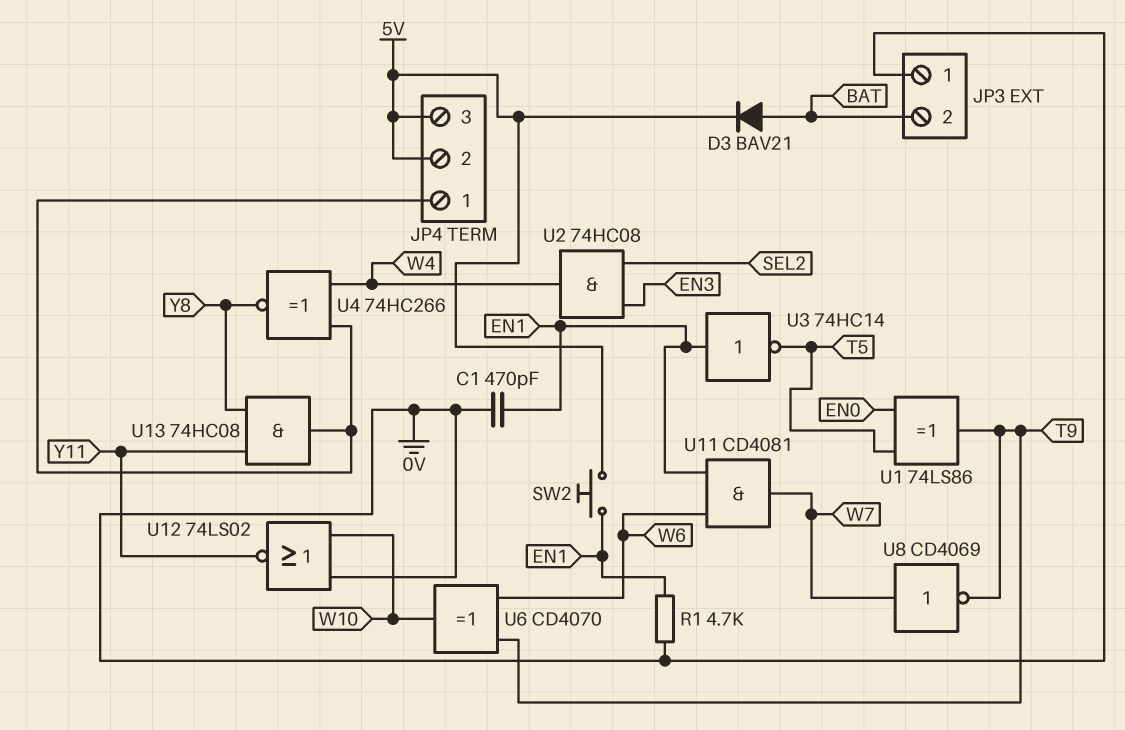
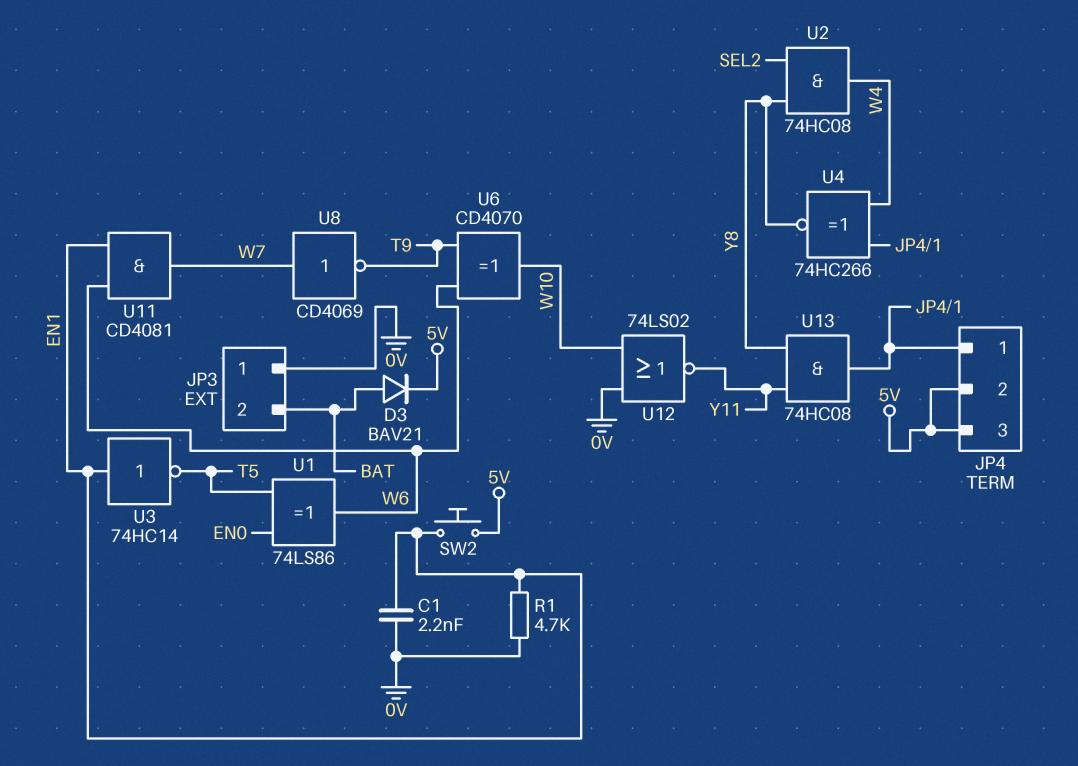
C1: 470pF (0V, EN1) -> 2.2nF (0V, EN1)
U1: XOR 74LS86 (in EN0, in T5, out T9) -> XOR 74LS86 (in EN0, in T5, out W6)
U2: AND 74HC08 (in EN3, in SEL2, out W4) -> AND 74HC08 (in SEL2, in Y8, out W4)

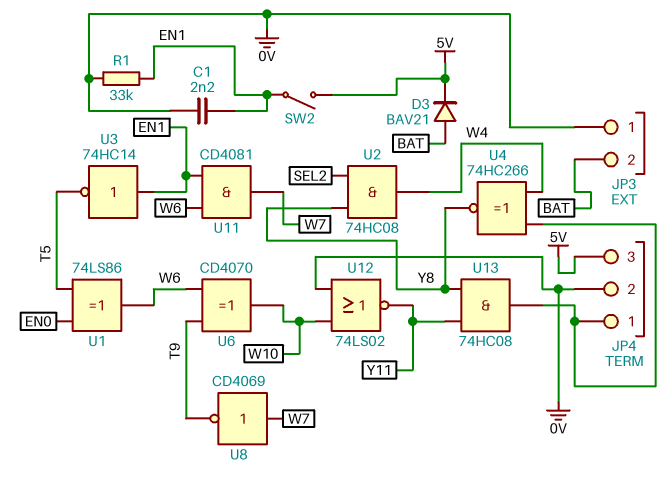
JP4 pin 2: 5V -> 0V
R1: 4.7k (0V, EN1) -> 33k (0V, EN1)
SW2: button (5V, EN1) -> switch (5V, EN1)

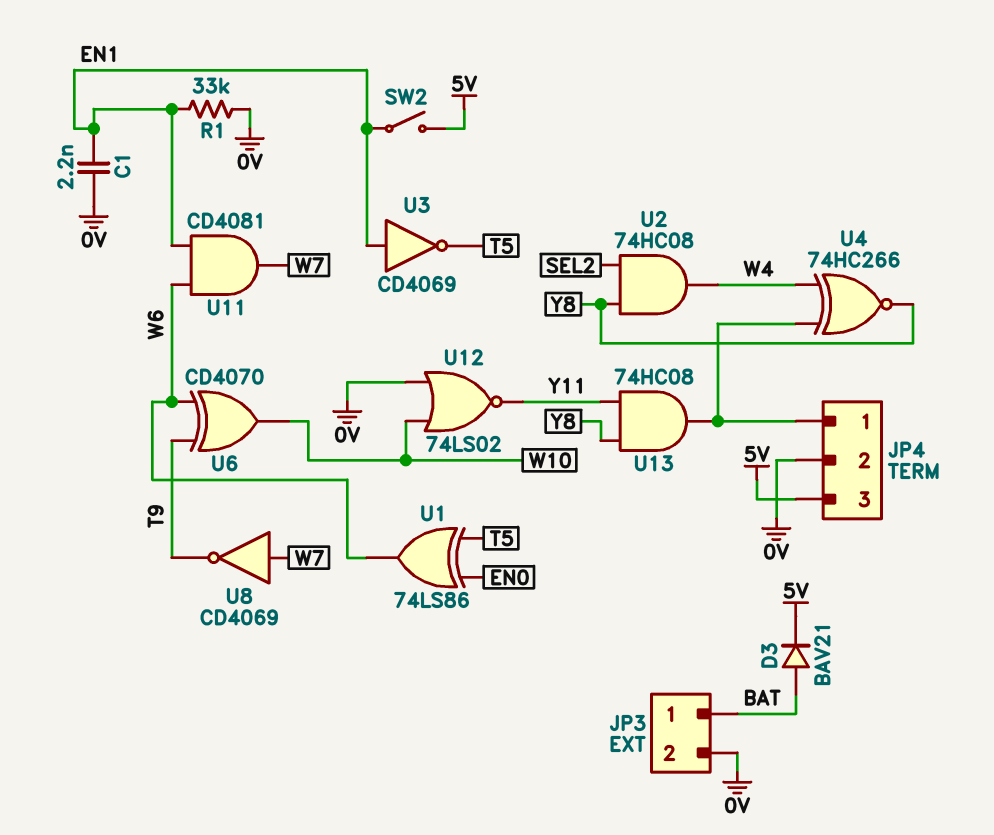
JP3 pin 1: 0V -> BAT
JP3 pin 2: BAT -> 0V
U3: NOT 74HC14 (in EN1, out T5) -> NOT CD4069 (in EN1, out T5)

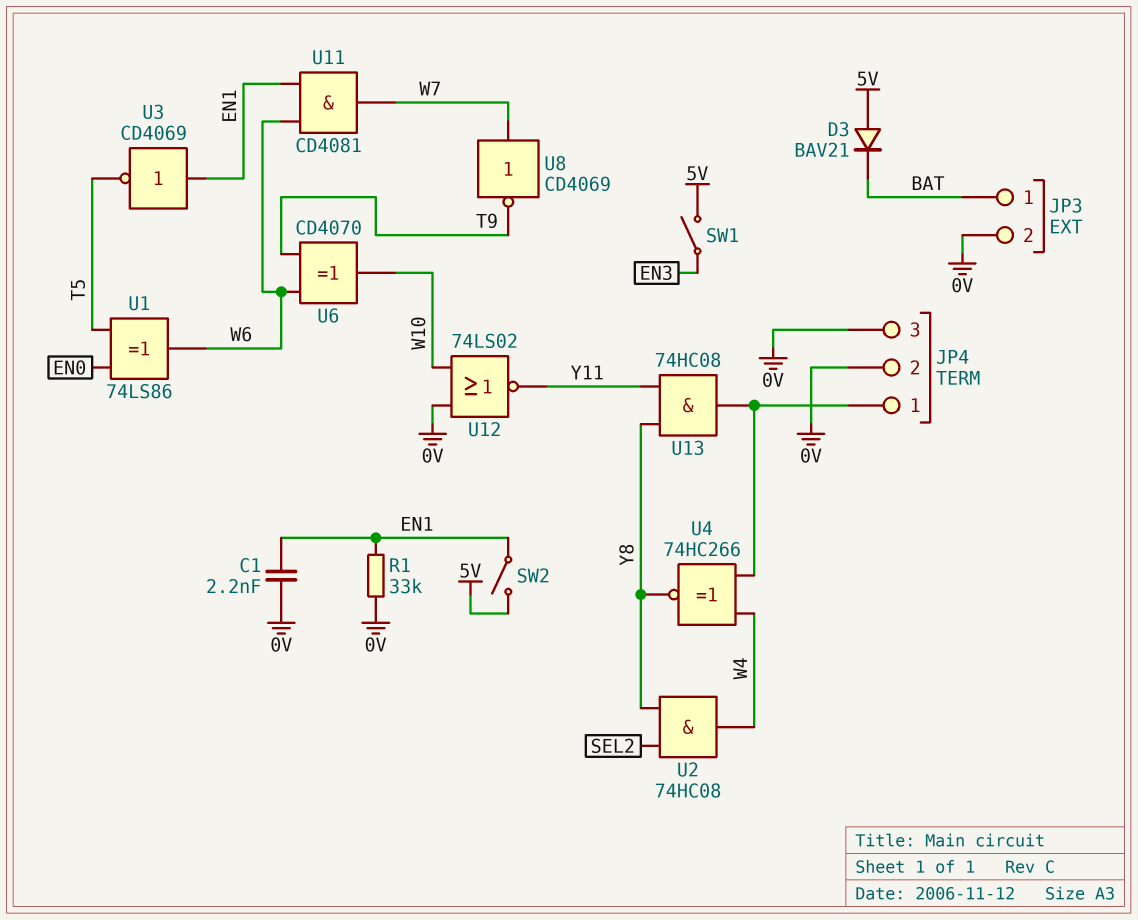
D3: diode BAV21 (A BAT, K 5V) -> diode BAV21 (A 5V, K BAT)
JP4 pin 3: 5V -> 0V
SW1: none -> switch (5V, EN3)

